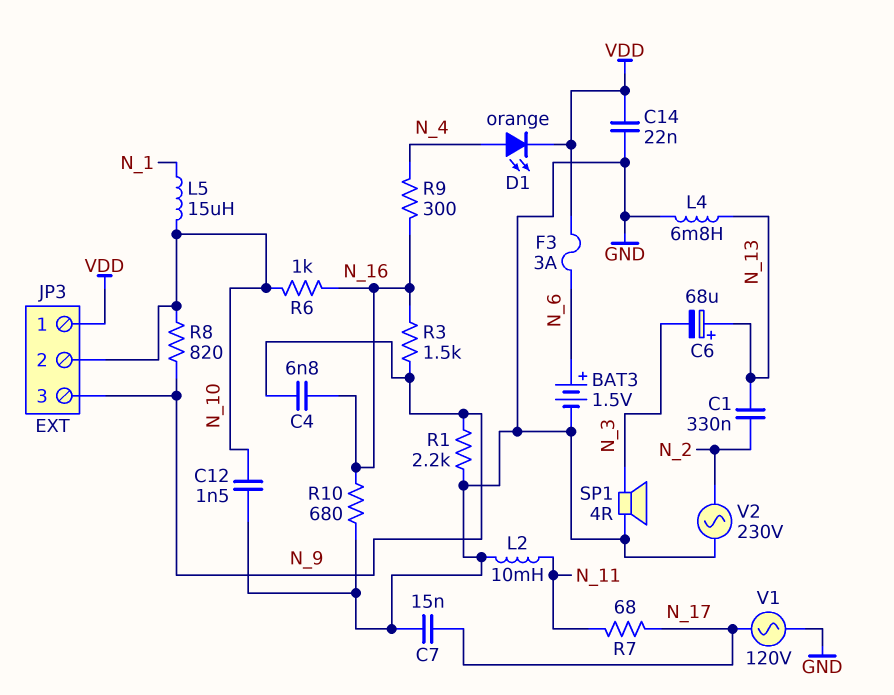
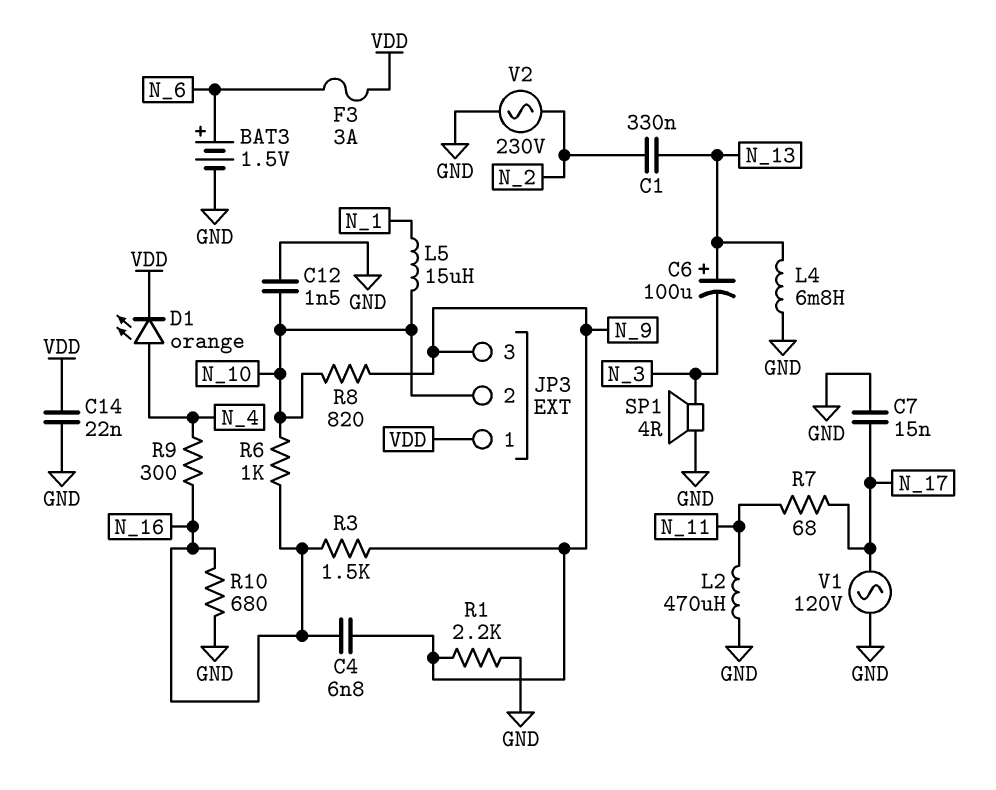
C6: 68uF (plus N_13, minus N_3) -> 100uF (plus N_13, minus N_3)
L2: 10mH (GND, N_11) -> 470uH (GND, N_11)

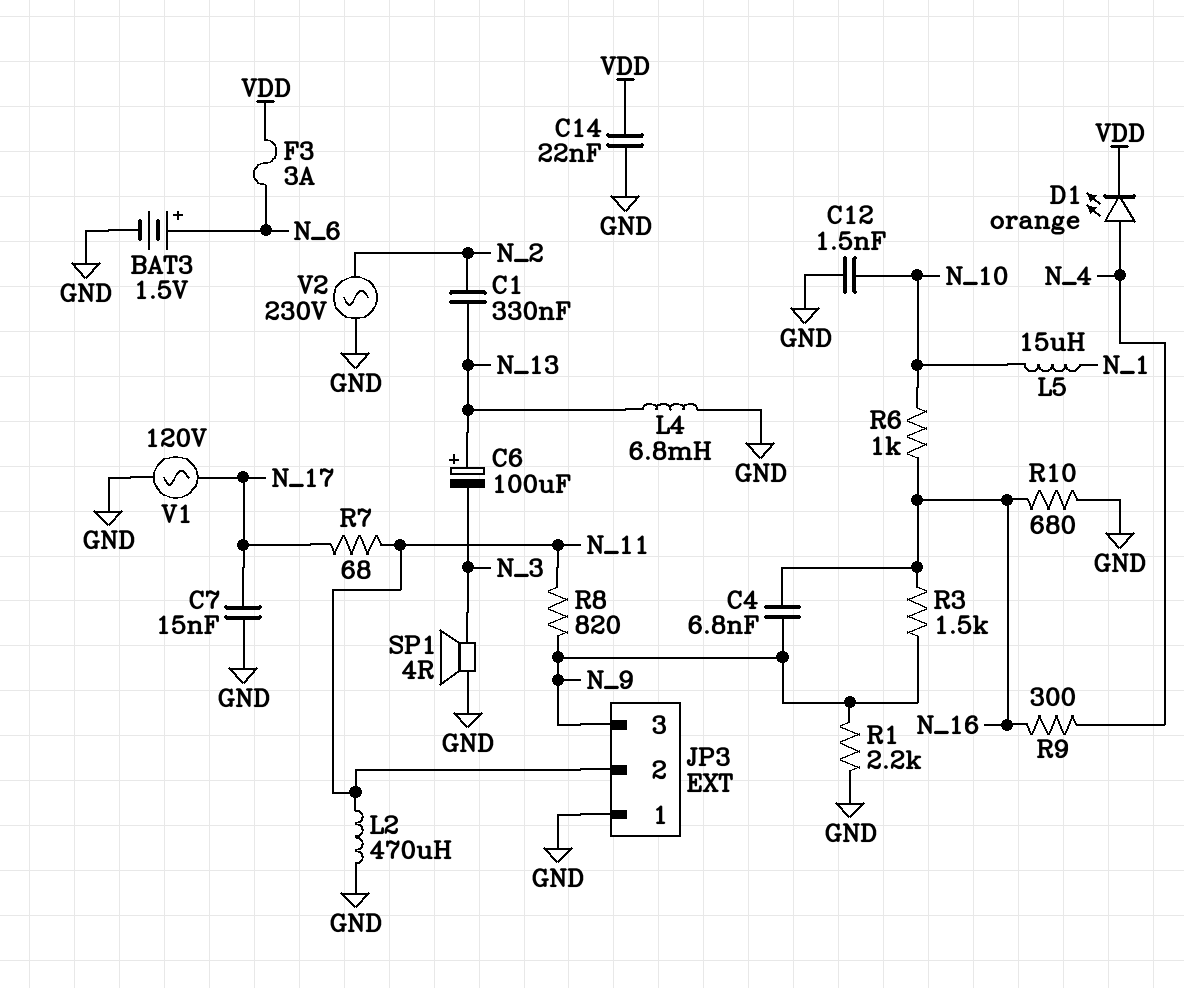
JP3 pin 1: VDD -> GND
JP3 pin 2: N_10 -> N_11
R8: 820 (N_9, N_10) -> 820 (N_9, N_11)

